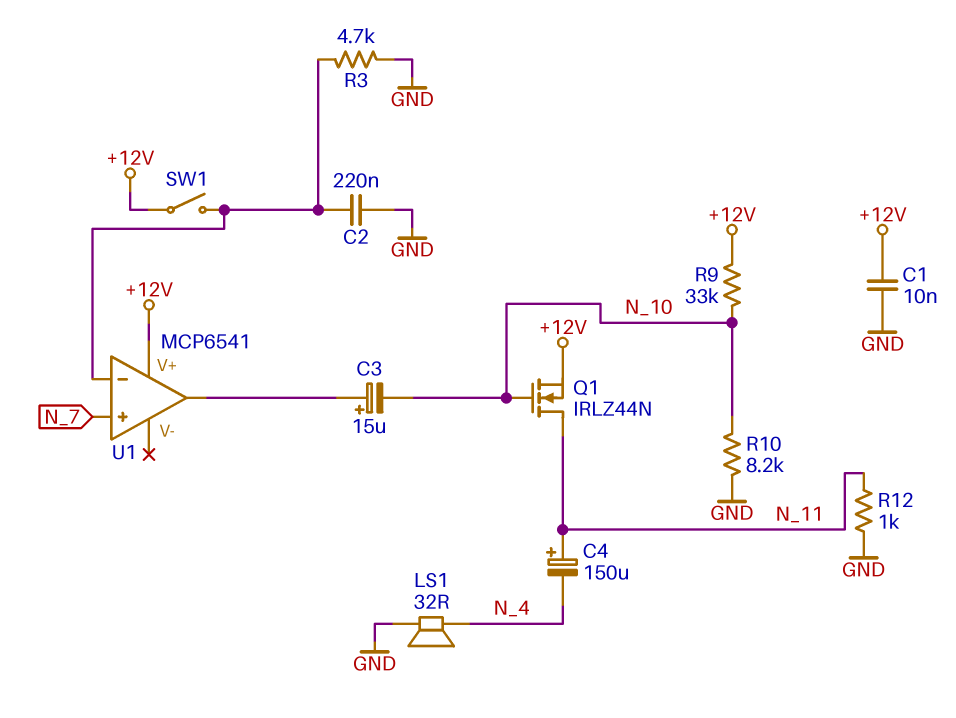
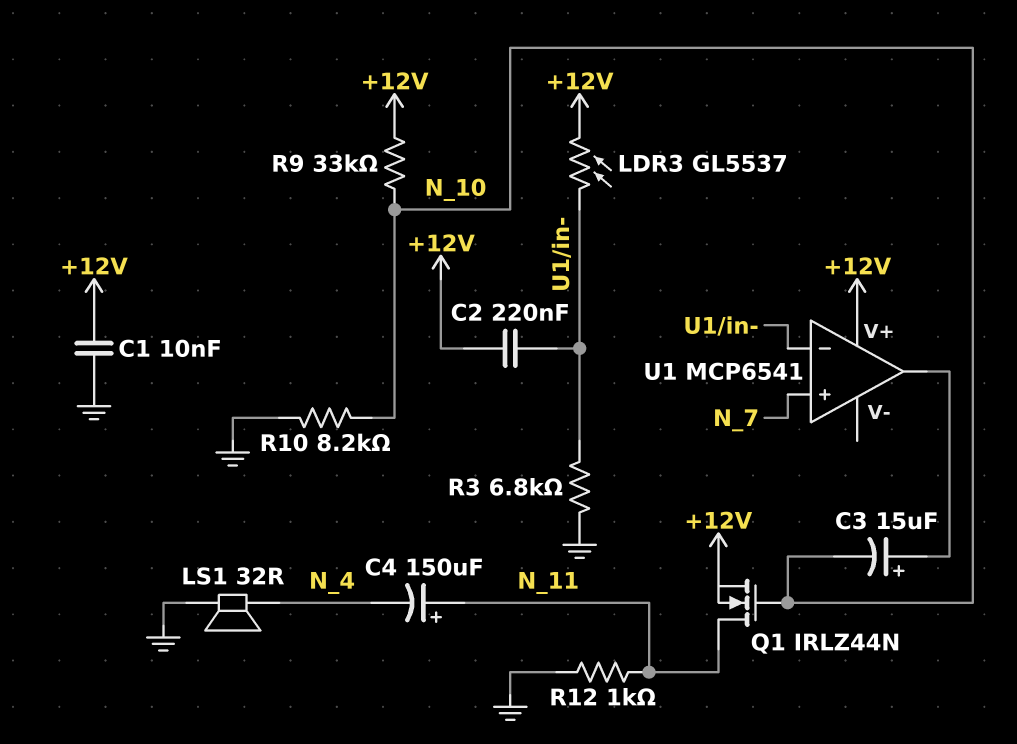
C2: 220nF (GND, U1/in-) -> 220nF (+12V, U1/in-)
LDR3: none -> GL5537 (+12V, U1/in-)
R3: 4.7k (GND, U1/in-) -> 6.8k (GND, U1/in-)
SW1: switch (+12V, U1/in-) -> none

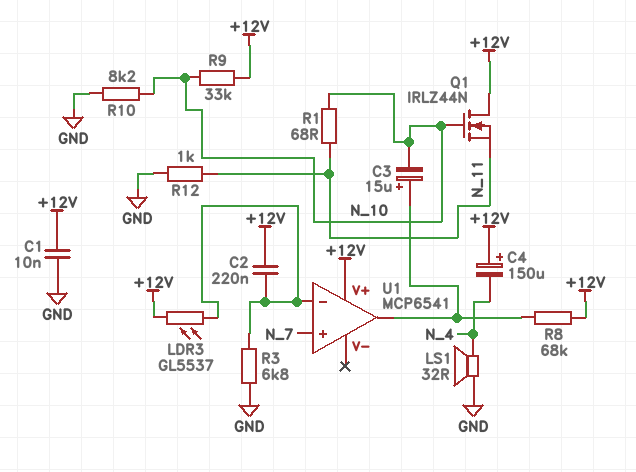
C4: 150uF (plus N_11, minus N_4) -> 150uF (plus +12V, minus N_4)
Q1: NMOS IRLZ44N (G N_10, D N_11, S +12V) -> NMOS IRLZ44N (G N_10, D +12V, S N_11)
R1: none -> 68 (N_10, N_11)
R8: none -> 68k (+12V, U1/out)

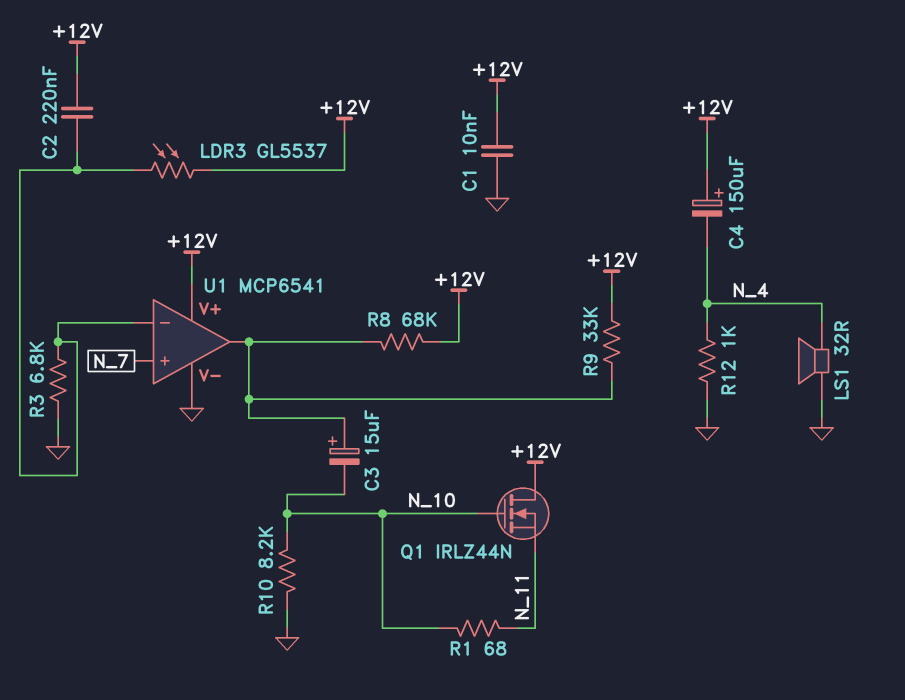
R9: 33k (+12V, N_10) -> 33k (+12V, U1/out)
R12: 1k (GND, N_11) -> 1k (GND, N_4)
U1 pin V-: none -> GND

